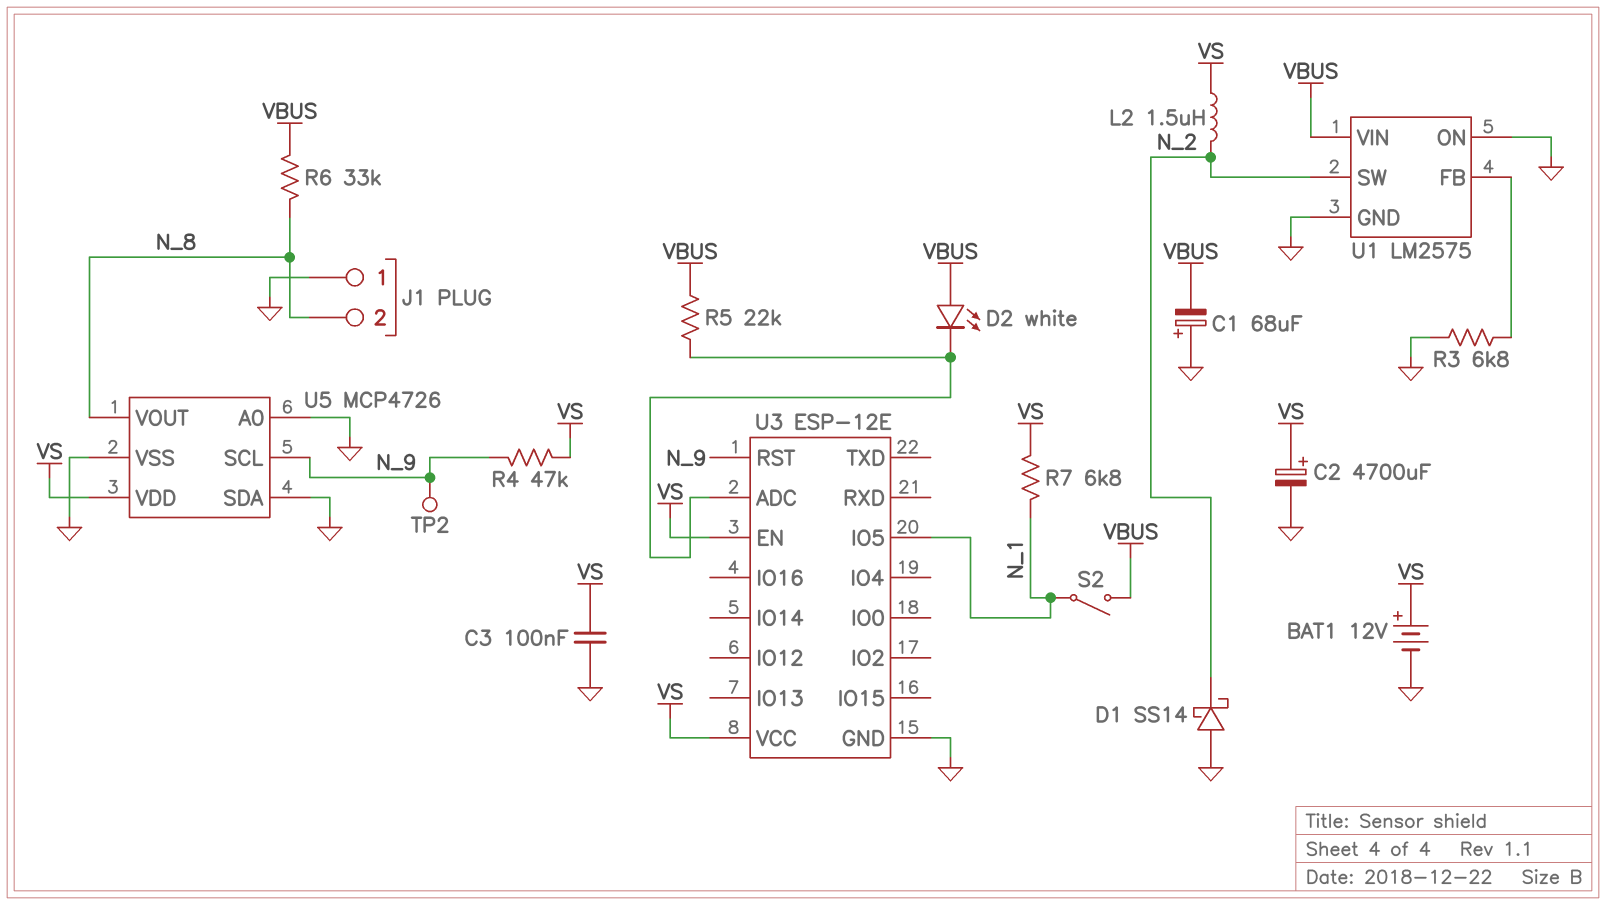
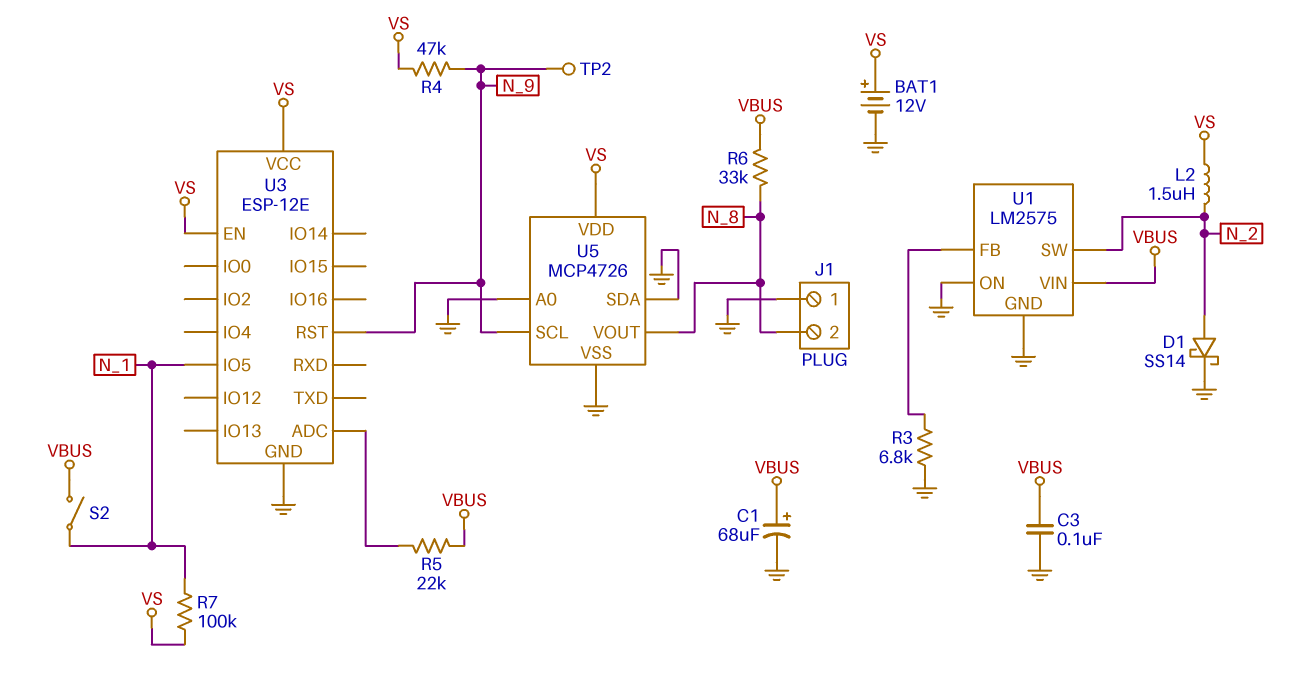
C1: 68uF (plus GND, minus VBUS) -> 68uF (plus VBUS, minus GND)
C2: 4700uF (plus VS, minus GND) -> none
C3: 100nF (GND, VS) -> 100nF (GND, VBUS)
D1: schottky SS14 (A GND, K N_2) -> schottky SS14 (A N_2, K GND)
D2: LED white (A VBUS, K U3/ADC) -> none
R7: 6.8k (N_1, VS) -> 100k (N_1, VS)

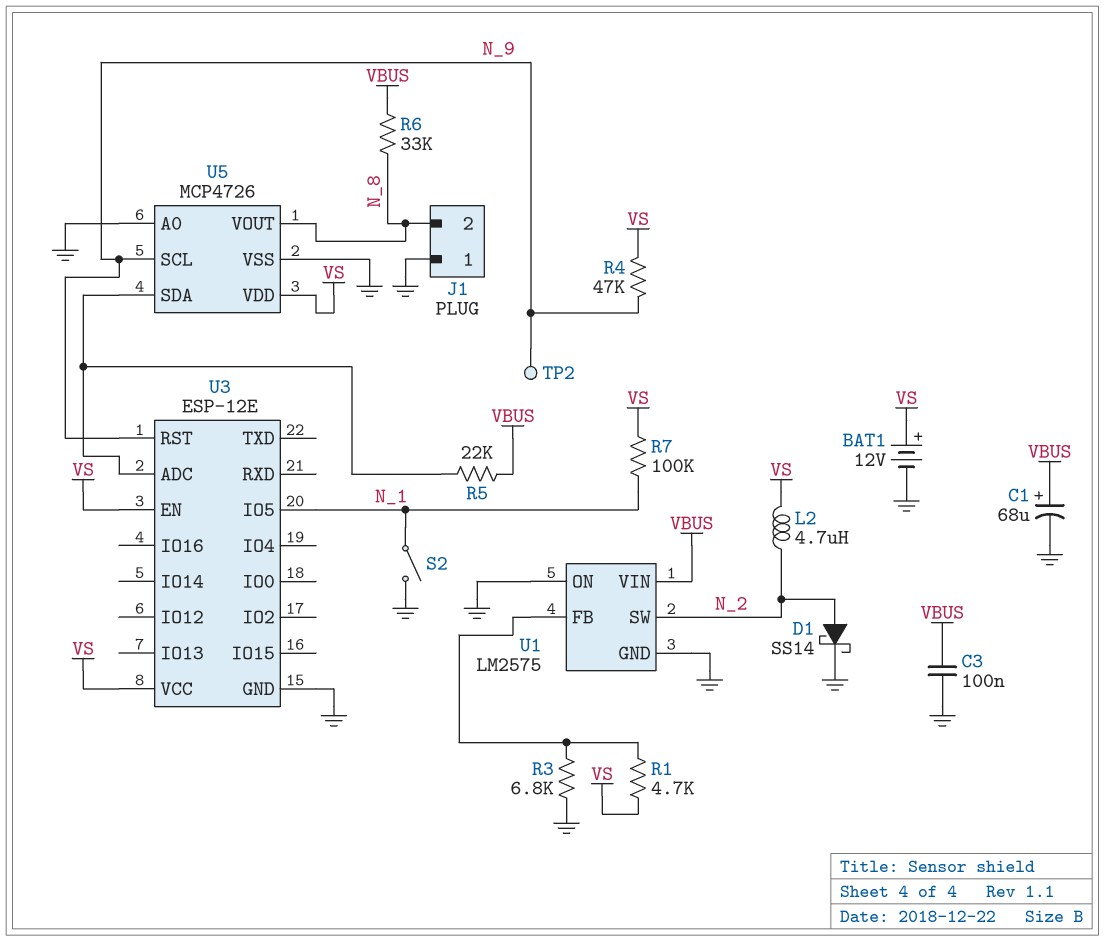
L2: 1.5uH (N_2, VS) -> 4.7uH (N_2, VS)
R1: none -> 4.7k (U1/FB, VS)
S2: switch (N_1, VBUS) -> switch (GND, N_1)
U5 pin SDA: GND -> U3/ADC

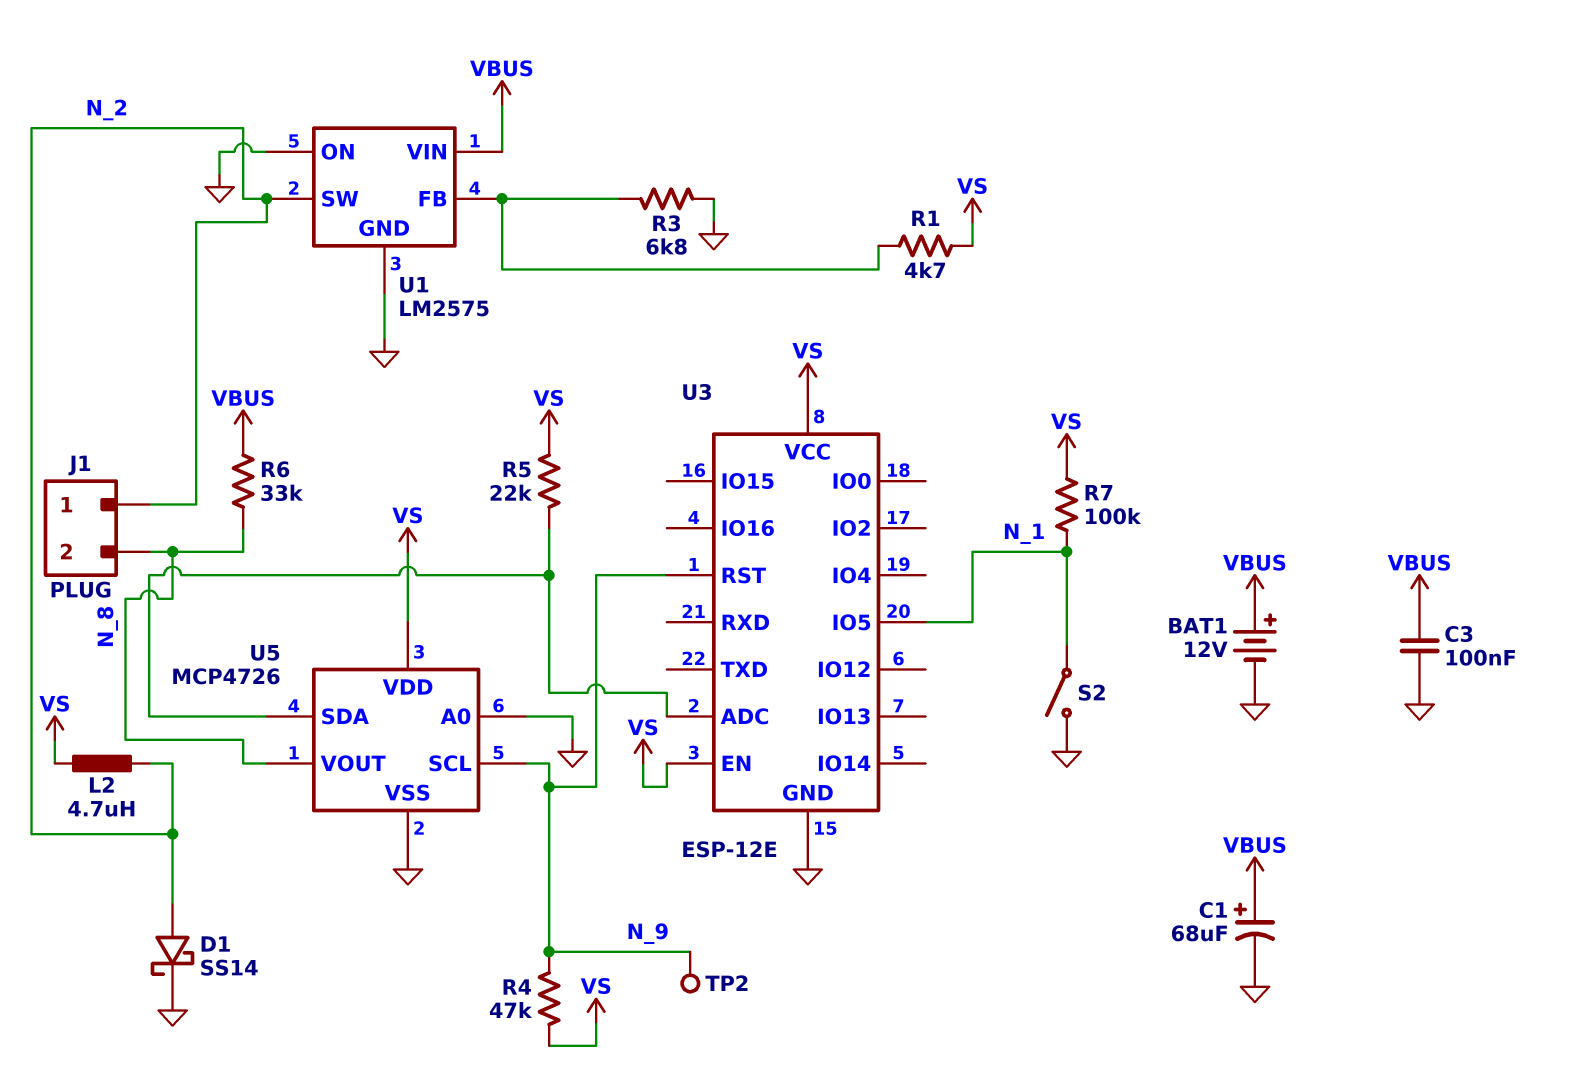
BAT1: 12V (plus VS, minus GND) -> 12V (plus VBUS, minus GND)
J1 pin 1: GND -> N_2
R5: 22k (U3/ADC, VBUS) -> 22k (U3/ADC, VS)

